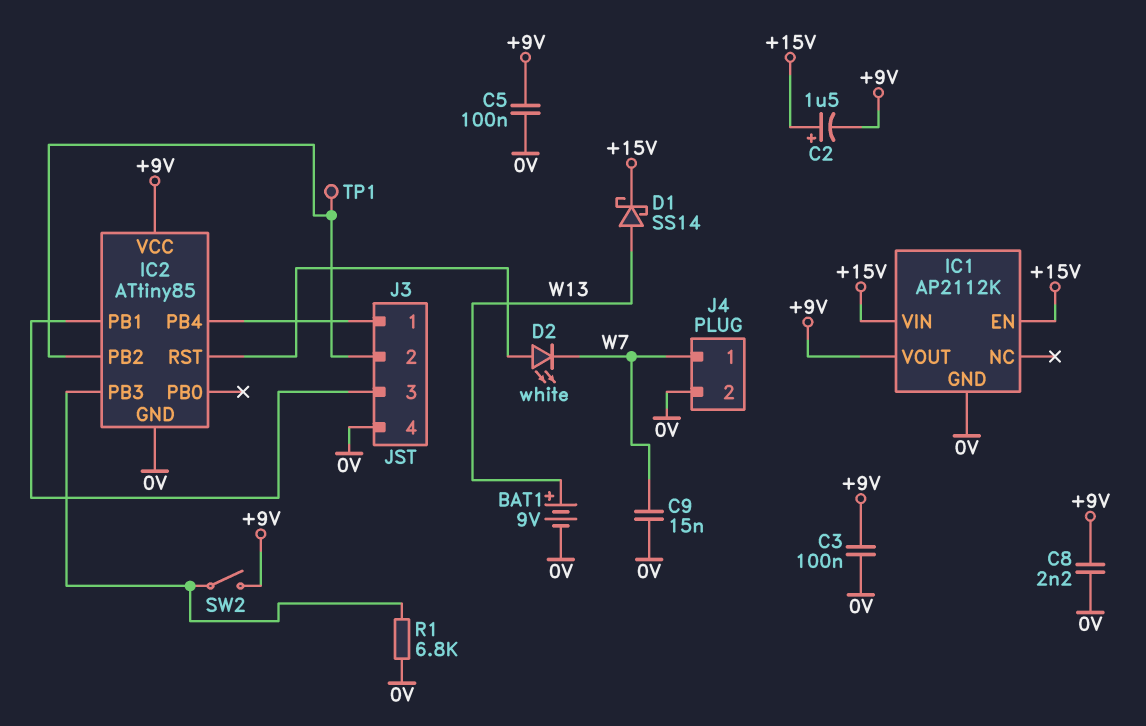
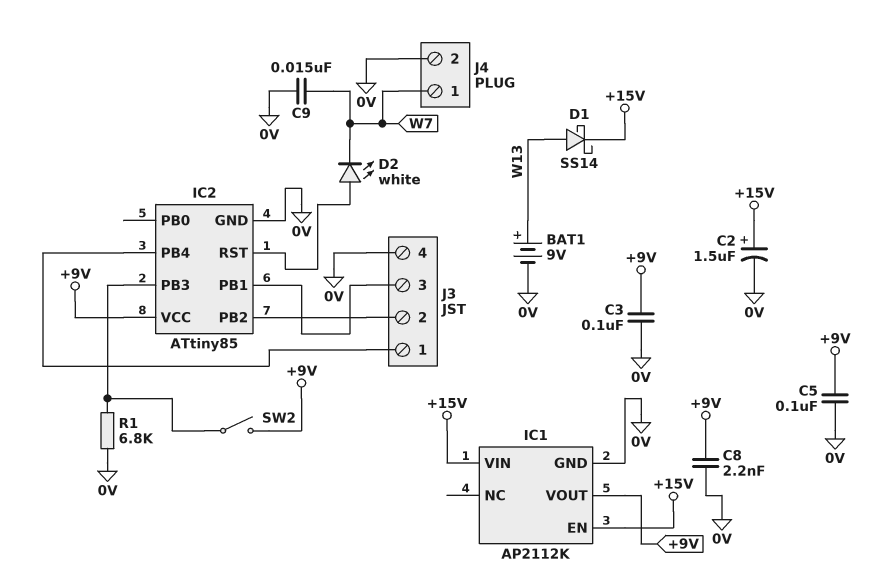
C2: 1.5uF (plus +15V, minus +9V) -> 1.5uF (plus +15V, minus 0V)
TP1: test point (IC2/PB2) -> none

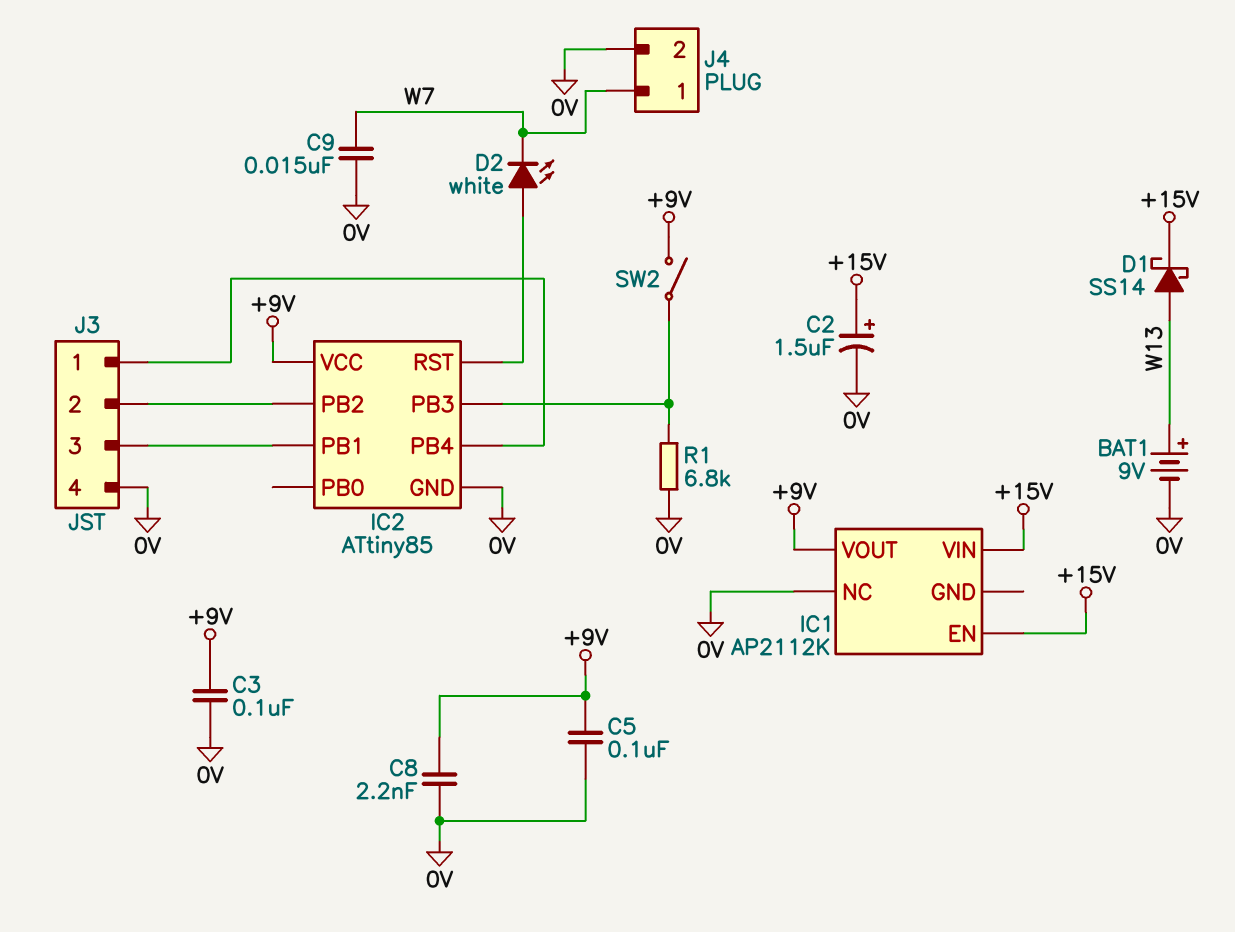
IC1 pin GND: 0V -> none
IC1 pin NC: none -> 0V

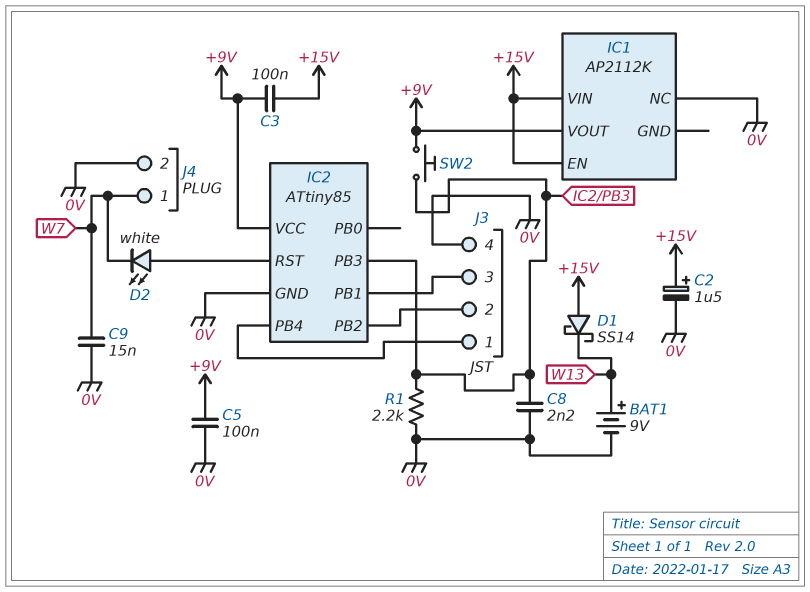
C3: 100nF (+9V, 0V) -> 100nF (+9V, +15V)
C8: 2.2nF (+9V, 0V) -> 2.2nF (0V, IC2/PB3)
D1: schottky SS14 (A W13, K +15V) -> schottky SS14 (A +15V, K W13)
R1: 6.8k (0V, IC2/PB3) -> 2.2k (0V, IC2/PB3)
SW2: switch (+9V, IC2/PB3) -> button (+9V, IC2/PB3)

